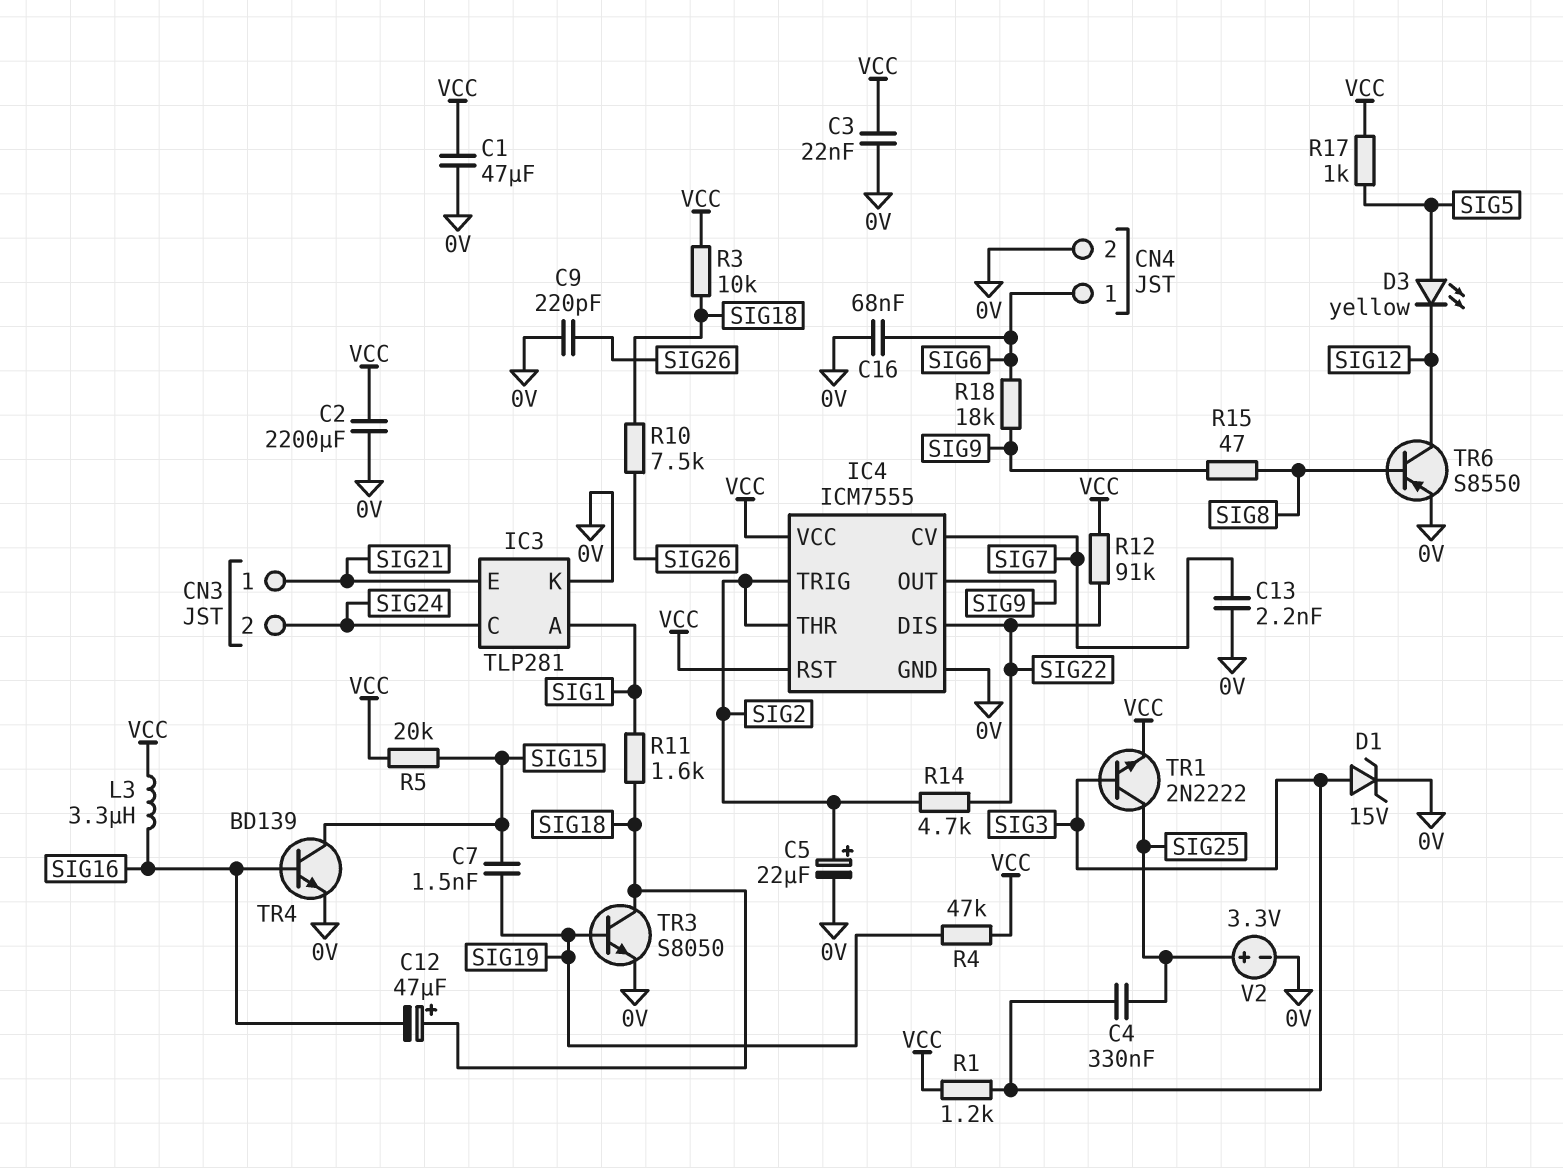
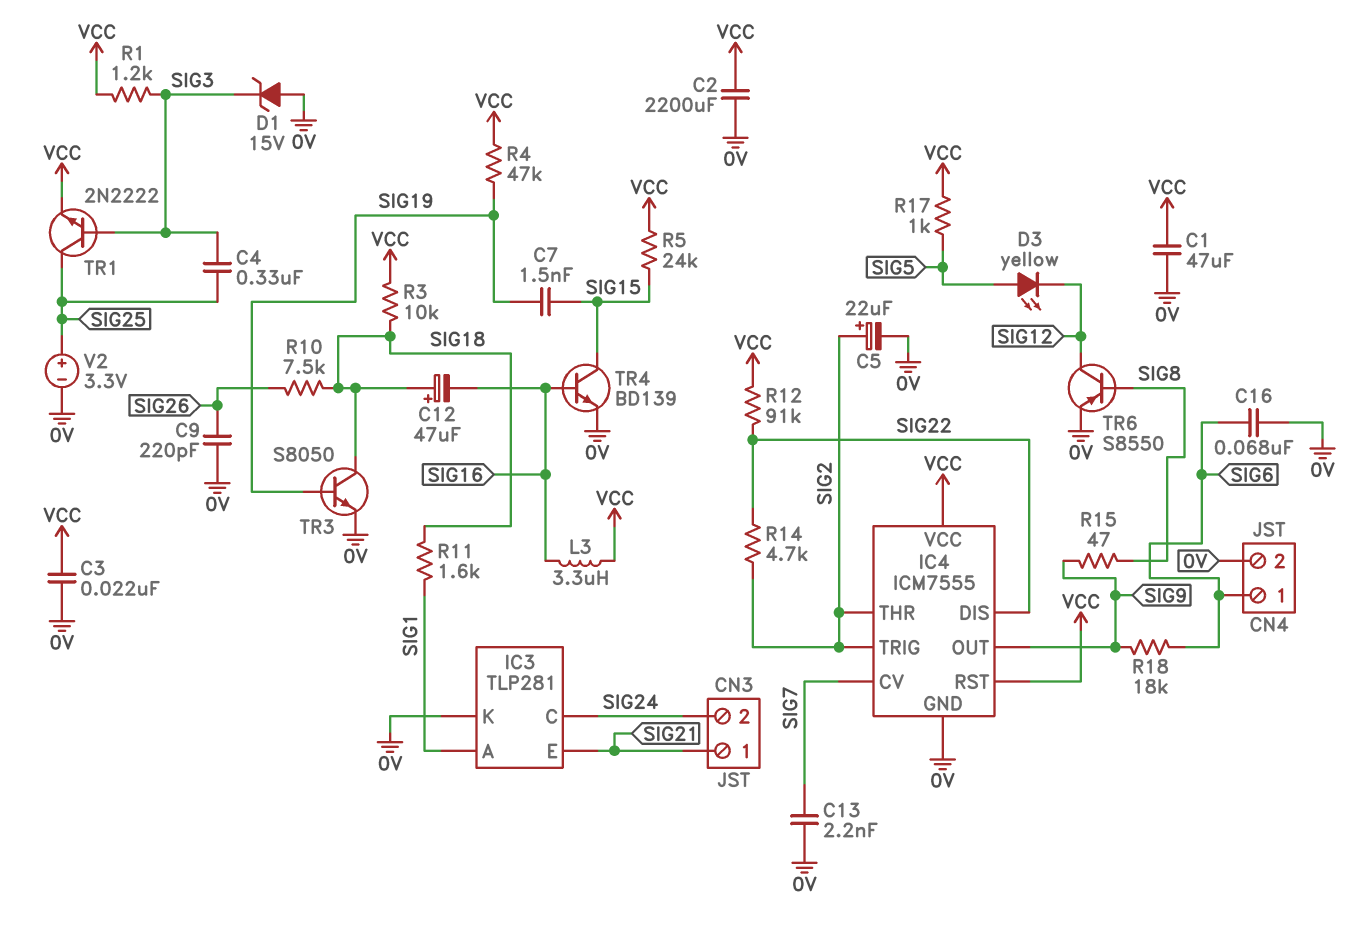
D1: zener 15V (A SIG3, K 0V) -> zener 15V (A 0V, K SIG3)
R5: 20k (SIG15, VCC) -> 24k (SIG15, VCC)

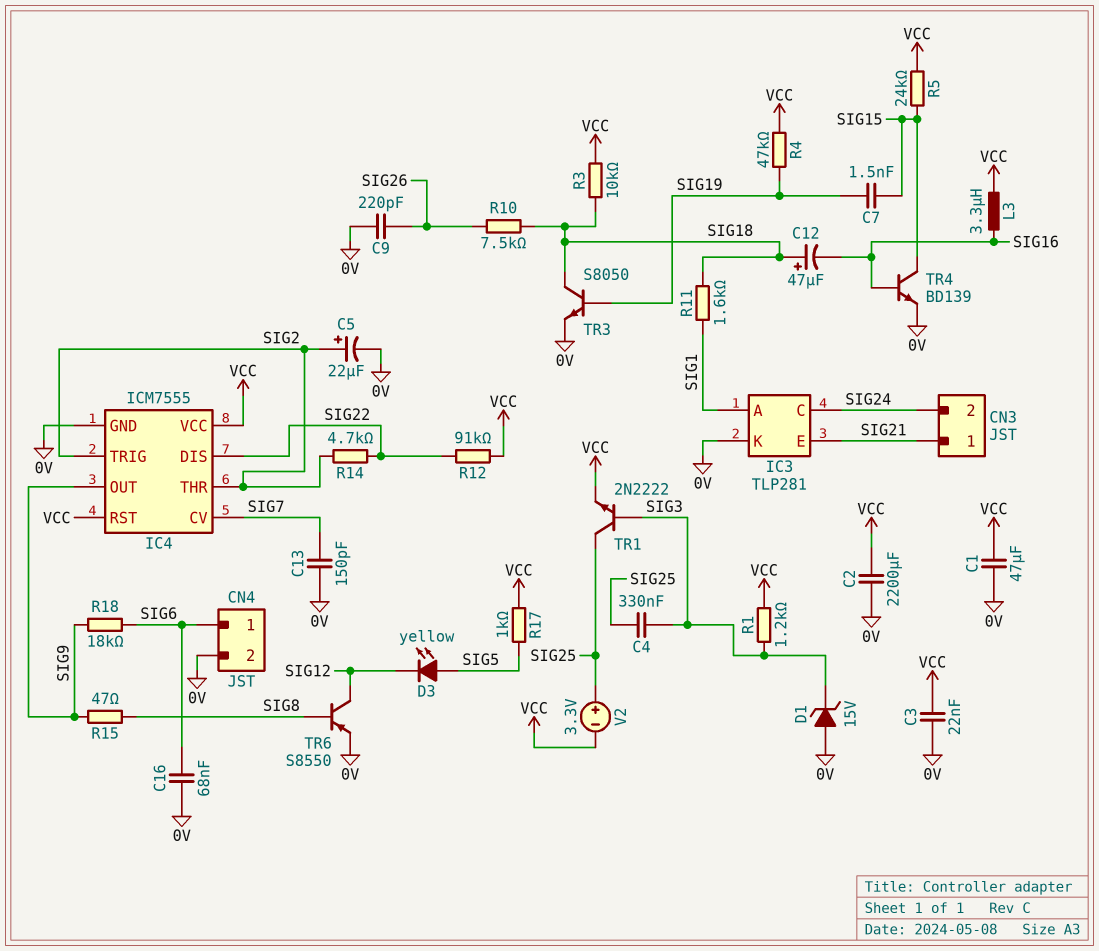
C13: 2.2nF (0V, SIG7) -> 150pF (0V, SIG7)
V2: 3.3V (plus SIG25, minus 0V) -> 3.3V (plus SIG25, minus VCC)

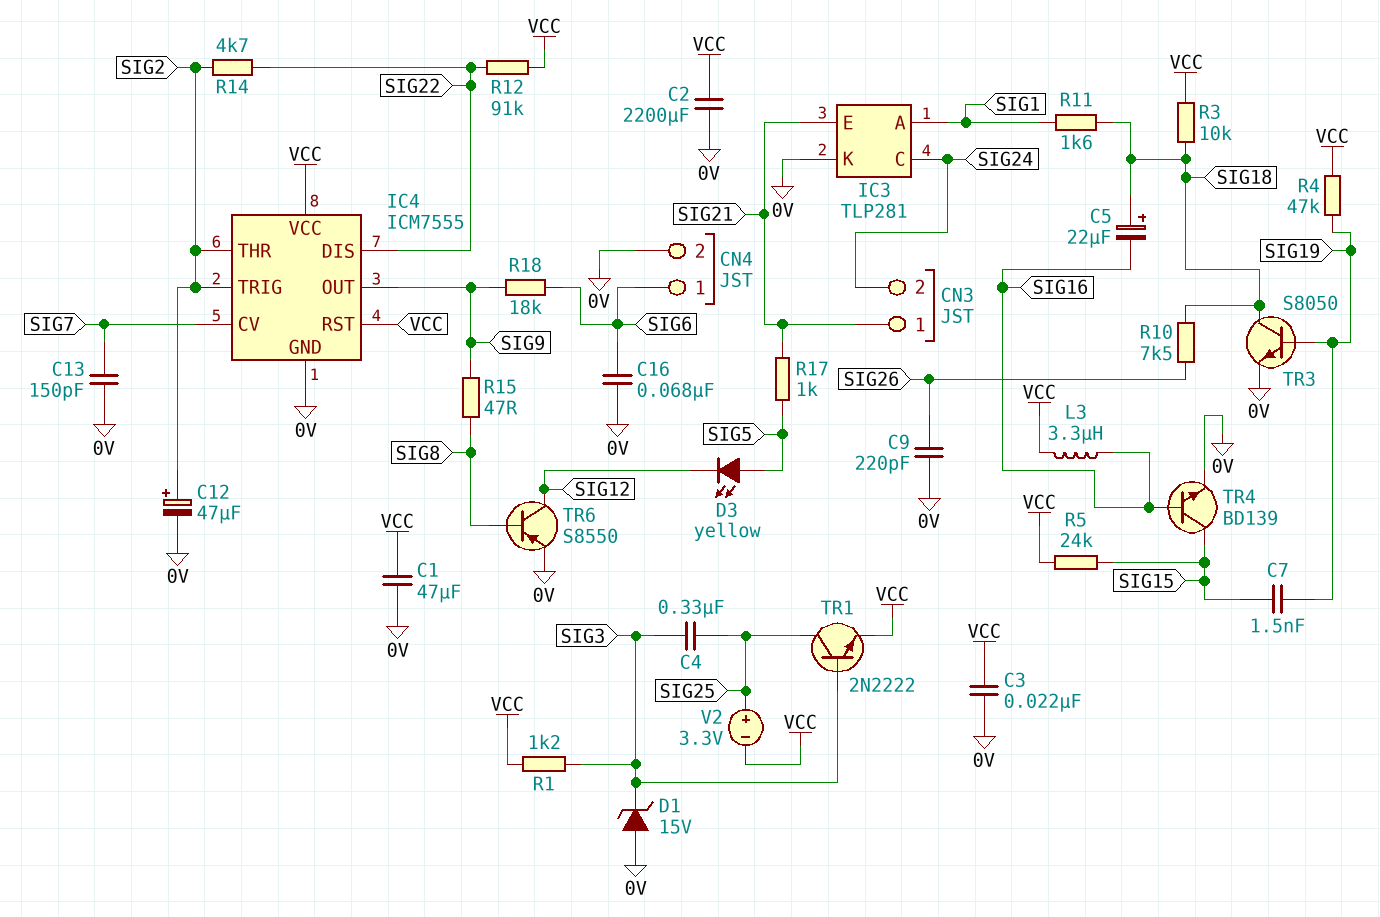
C5: 22uF (plus SIG2, minus 0V) -> 22uF (plus SIG18, minus SIG16)
C12: 47uF (plus SIG18, minus SIG16) -> 47uF (plus SIG2, minus 0V)
R17: 1k (SIG5, VCC) -> 1k (SIG5, SIG21)

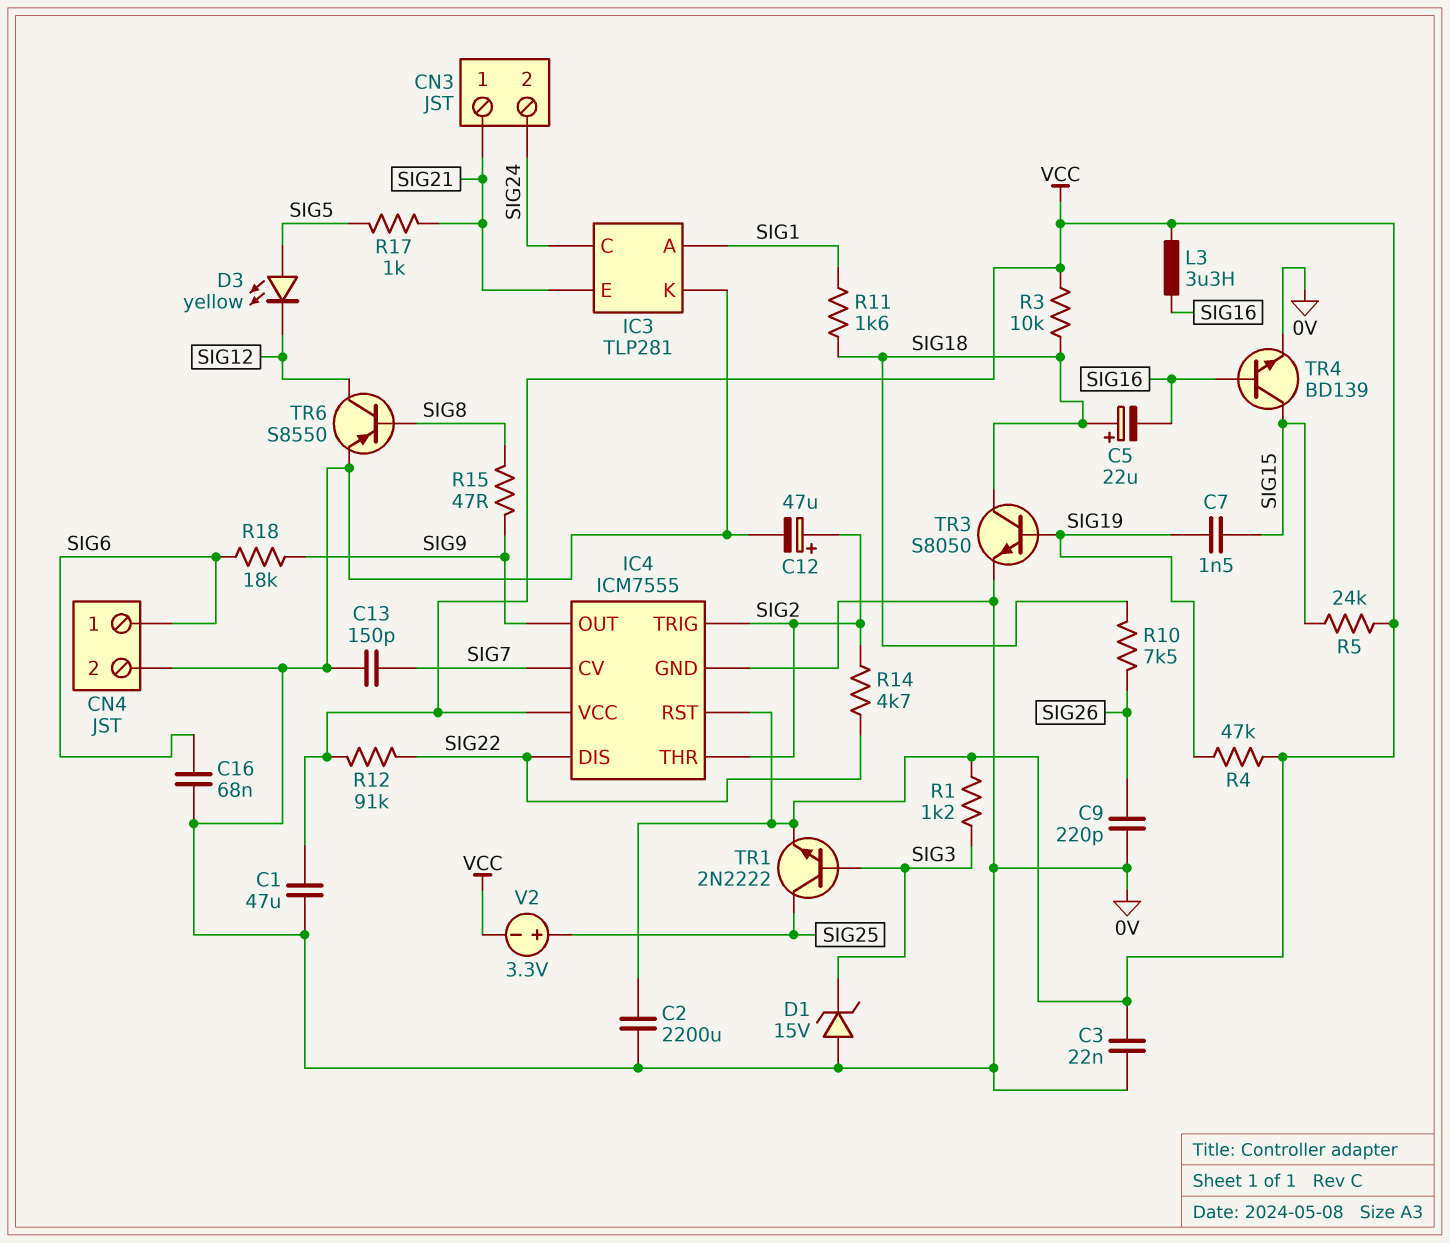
C4: 330nF (SIG3, SIG25) -> none

